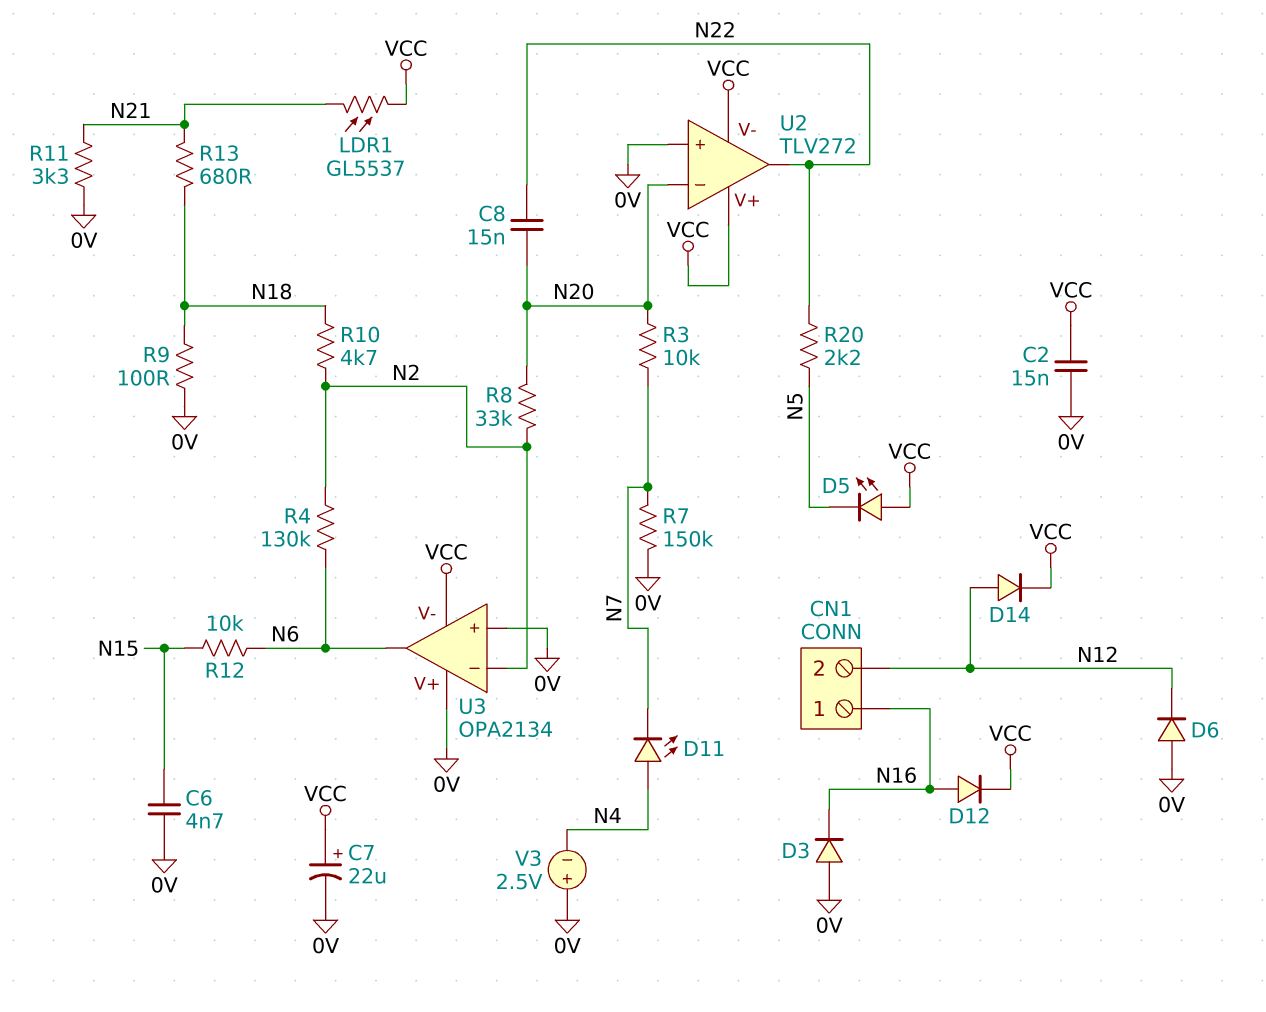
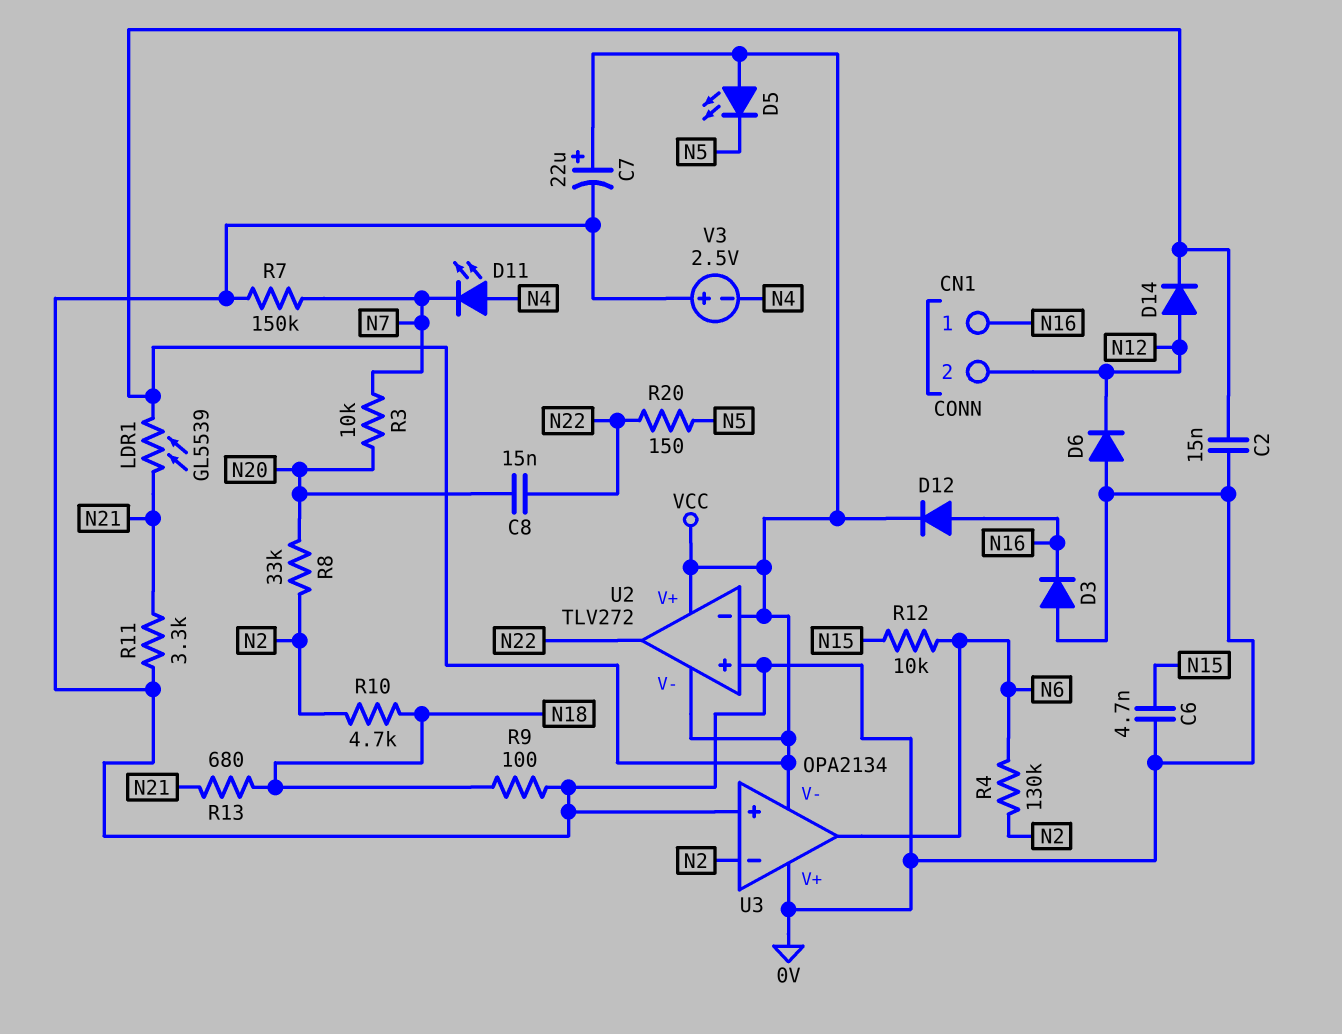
LDR1: GL5537 (N21, VCC) -> GL5539 (N21, VCC)
R20: 2.2k (N5, N22) -> 150 (N5, N22)
U2 pin in-: N20 -> VCC

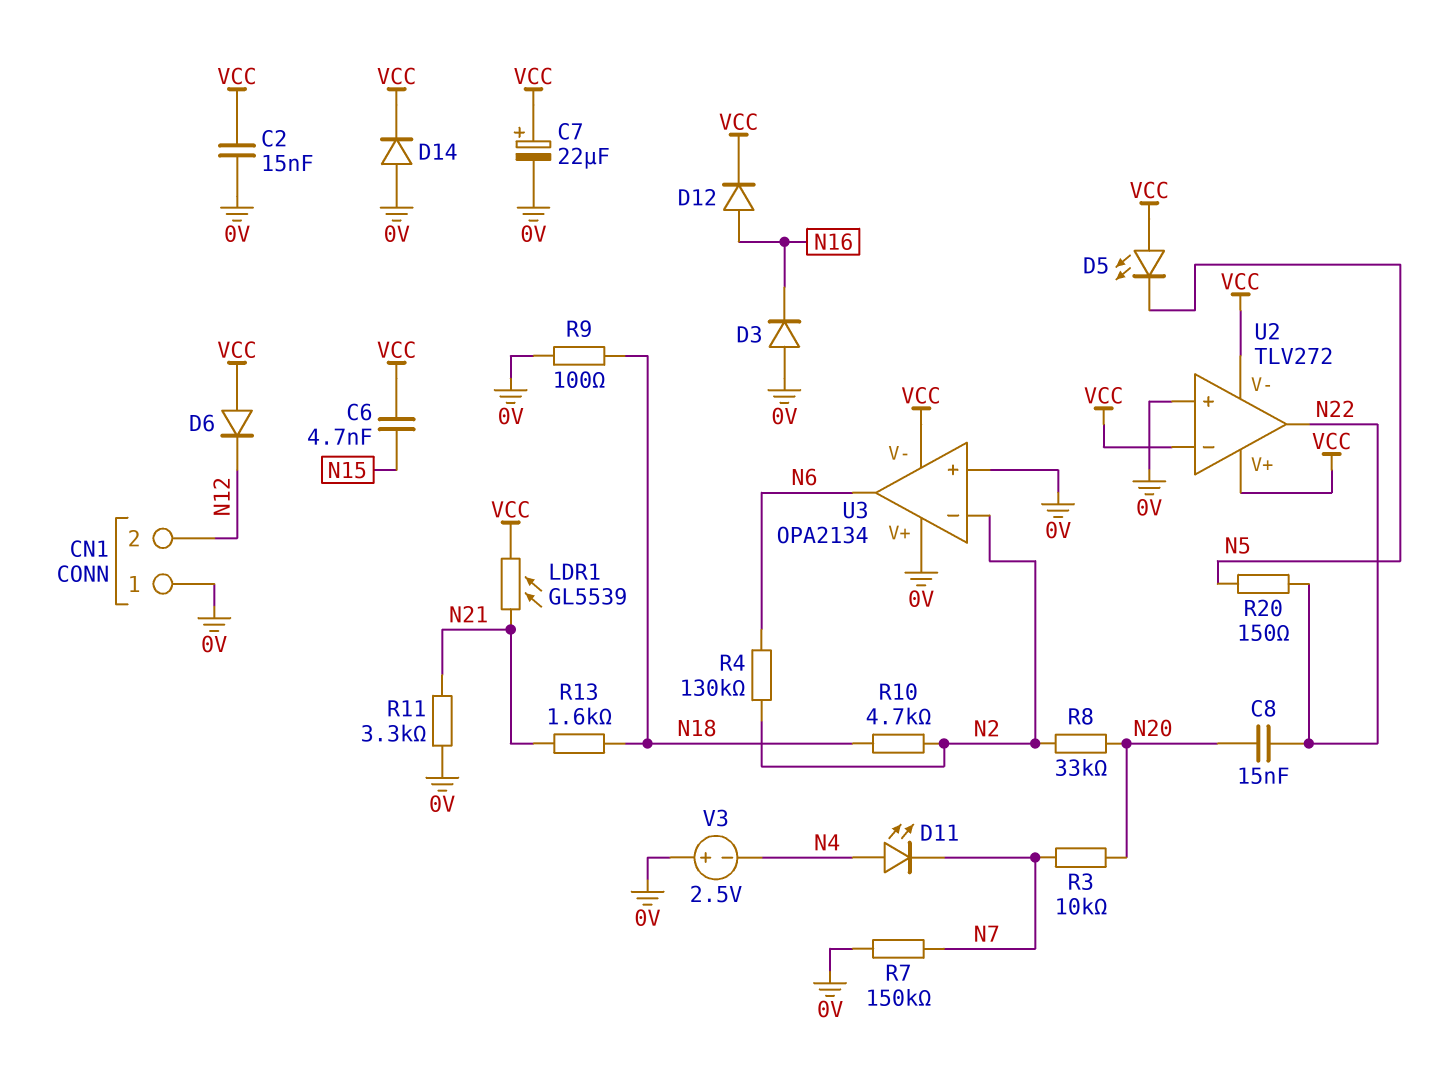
C6: 4.7nF (0V, N15) -> 4.7nF (N15, VCC)
CN1 pin 1: N16 -> 0V
D6: diode (A 0V, K N12) -> diode (A VCC, K N12)
D14: diode (A N12, K VCC) -> diode (A 0V, K VCC)
R12: 10k (N6, N15) -> none
R13: 680 (N18, N21) -> 1.6k (N18, N21)

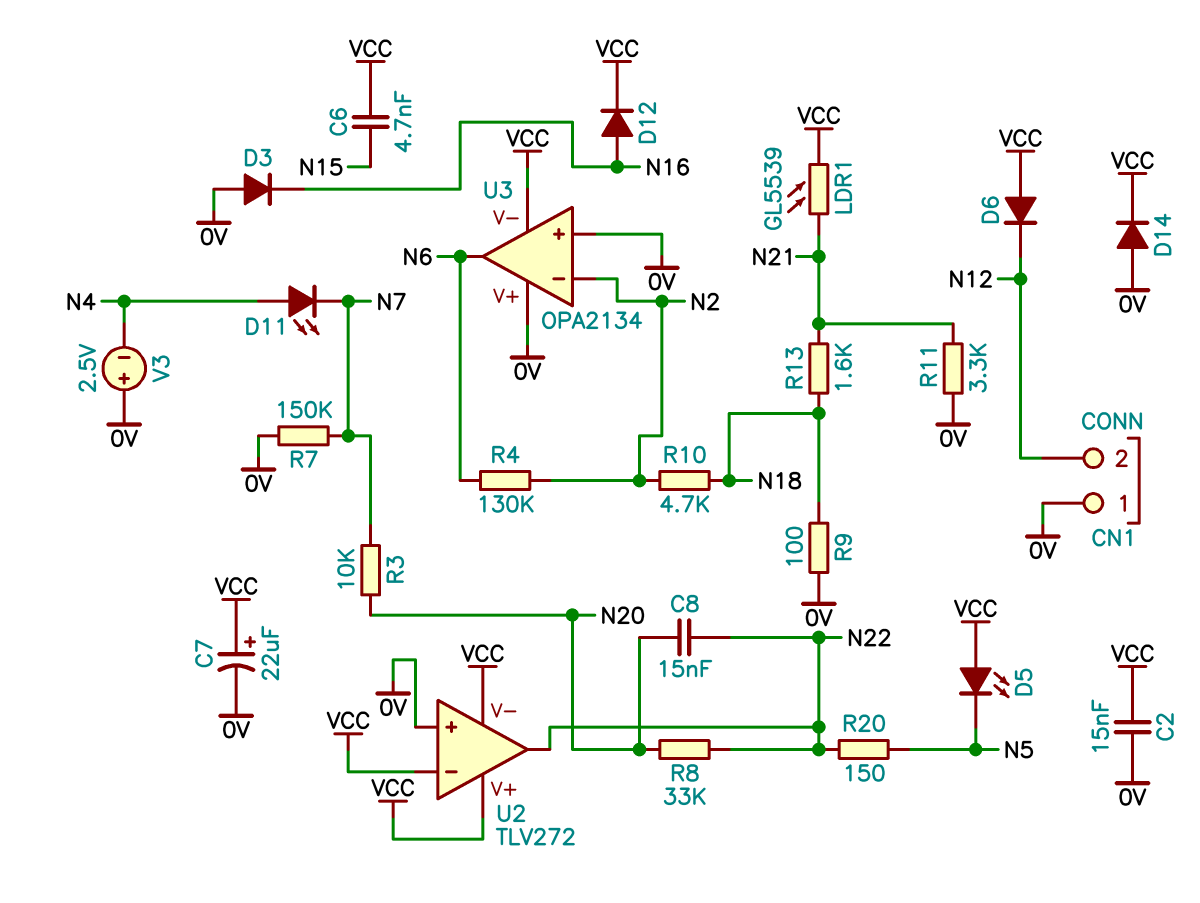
R8: 33k (N2, N20) -> 33k (N20, N22)

